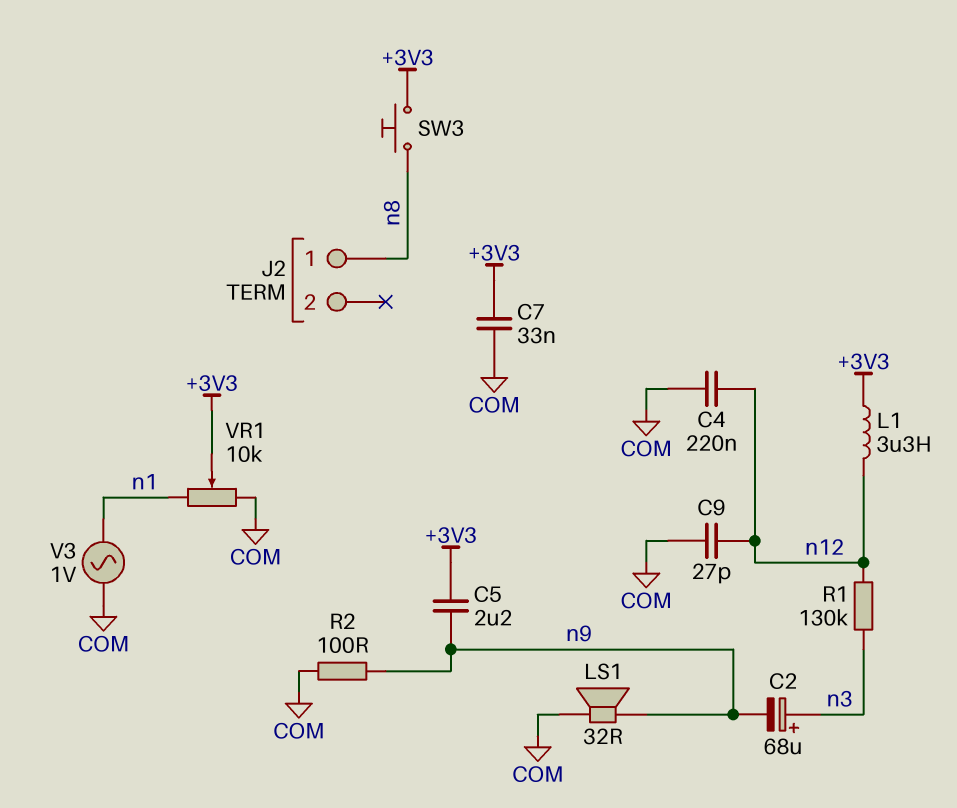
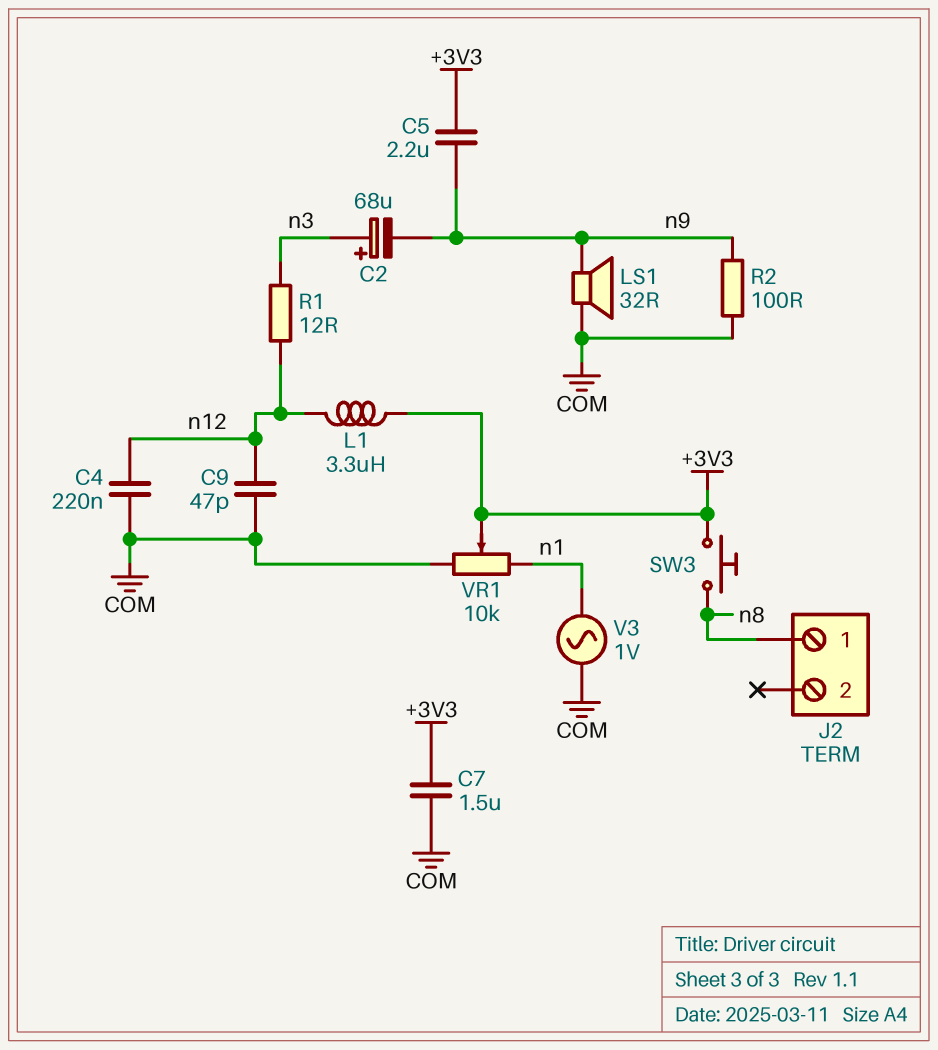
C7: 33nF (+3V3, COM) -> 1.5uF (+3V3, COM)
C9: 27pF (COM, n12) -> 47pF (COM, n12)
R1: 130k (n3, n12) -> 12 (n3, n12)

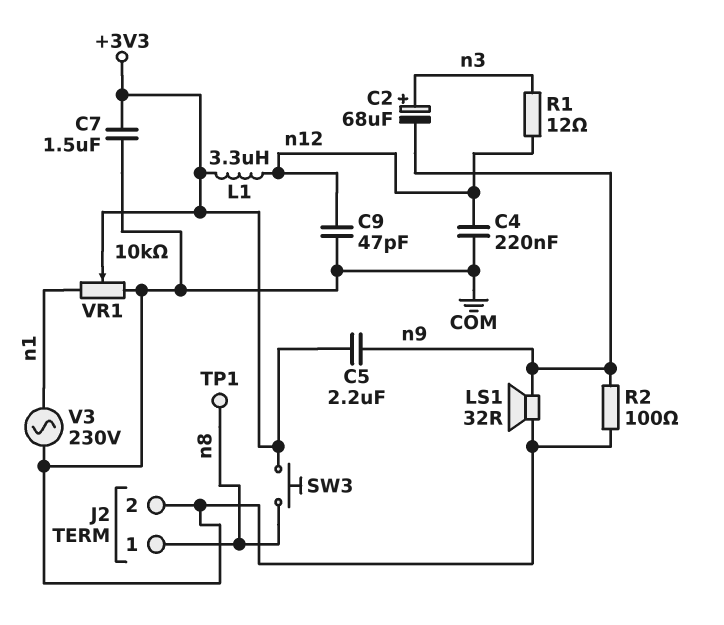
J2 pin 2: none -> COM
TP1: none -> test point (n8)
V3: AC 1V (COM, n1) -> AC 230V (COM, n1)

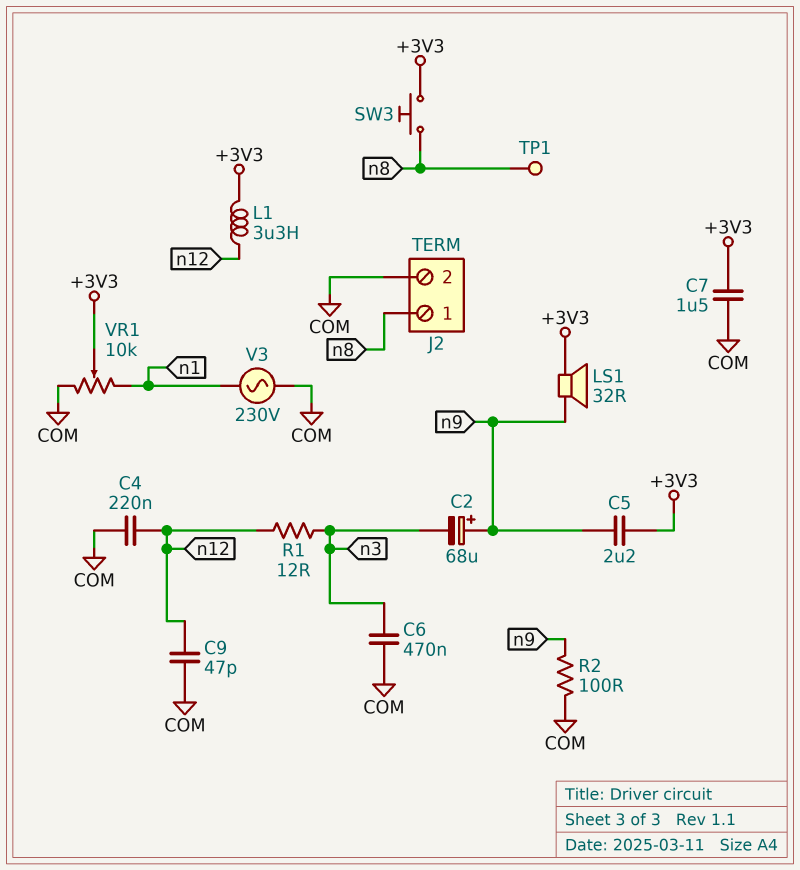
C2: 68uF (plus n3, minus n9) -> 68uF (plus n9, minus n3)
C6: none -> 470nF (COM, n3)
LS1: speaker 32R (COM, n9) -> speaker 32R (+3V3, n9)

